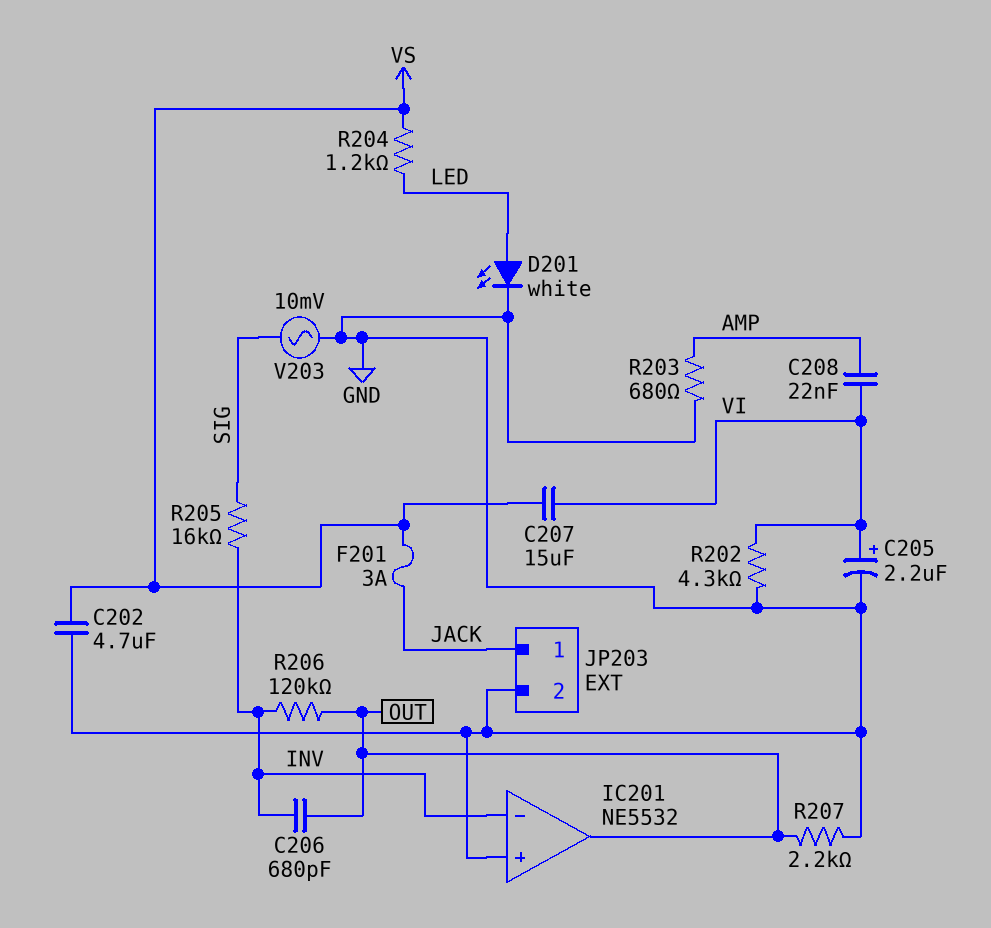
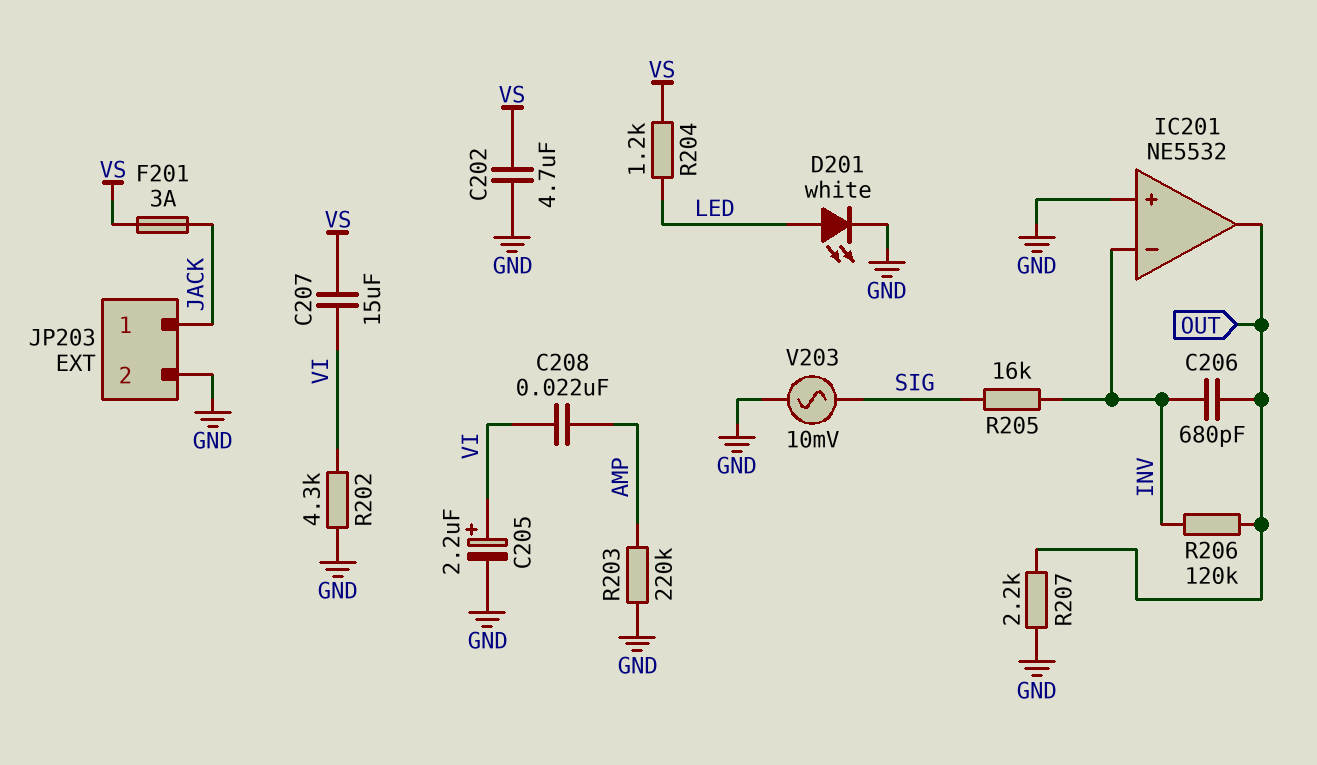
R203: 680 (AMP, GND) -> 220k (AMP, GND)

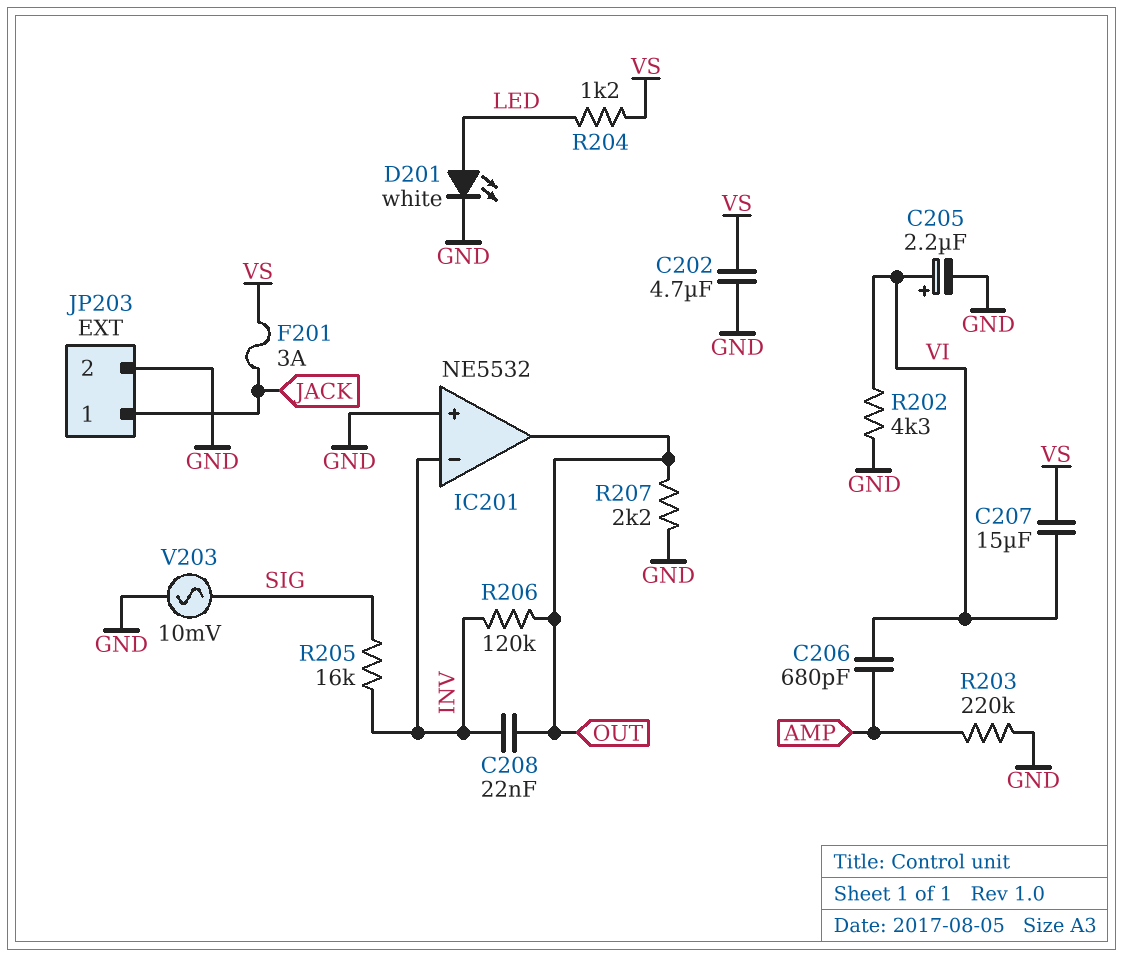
C206: 680pF (INV, OUT) -> 680pF (AMP, VI)
C208: 22nF (AMP, VI) -> 22nF (INV, OUT)

